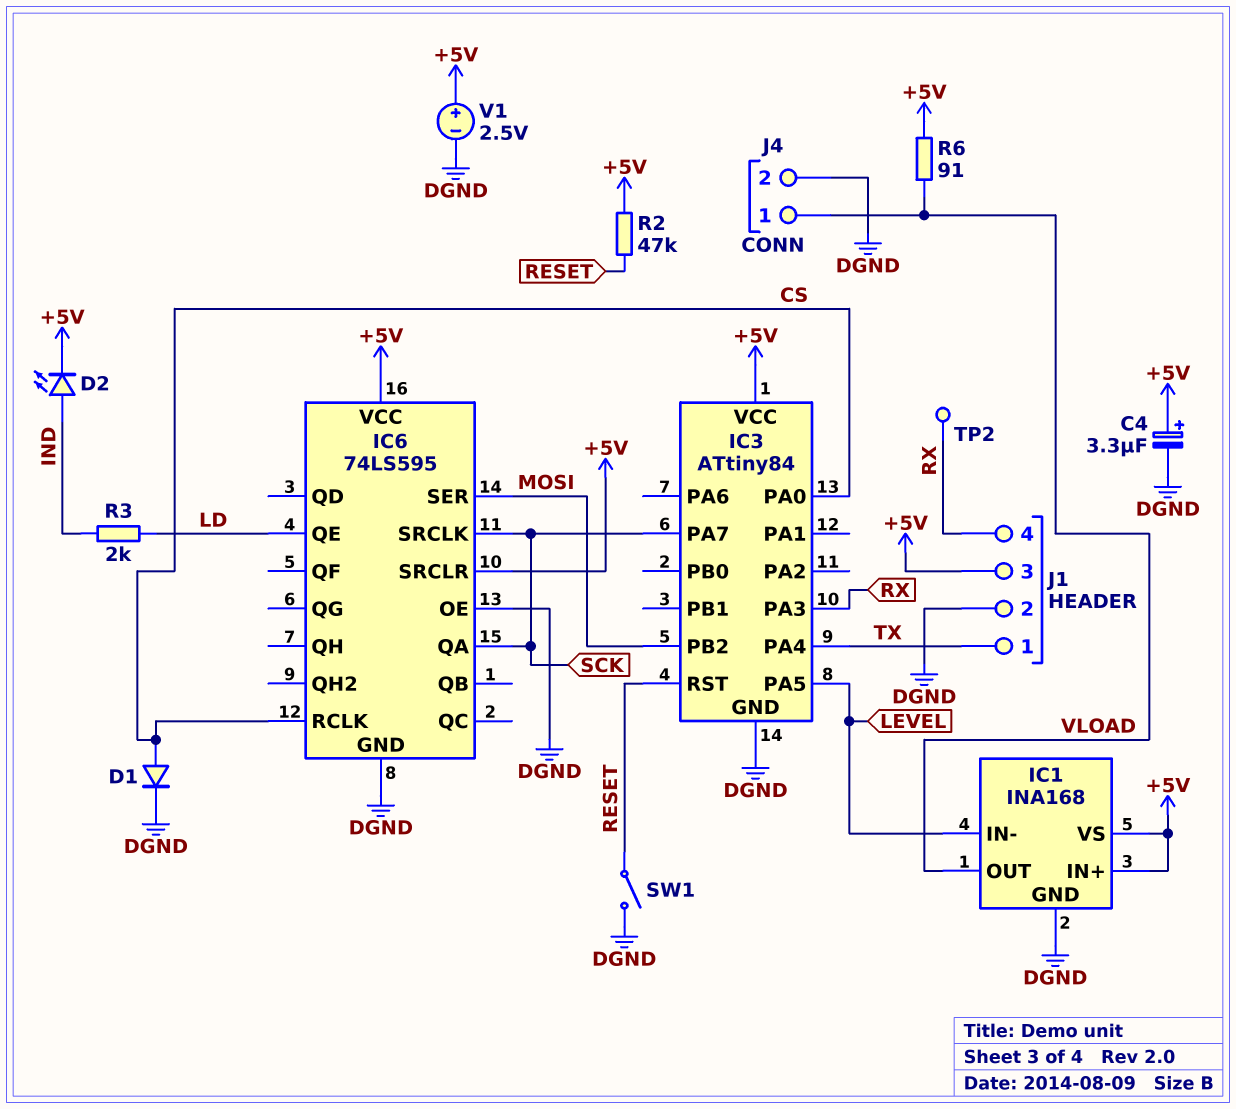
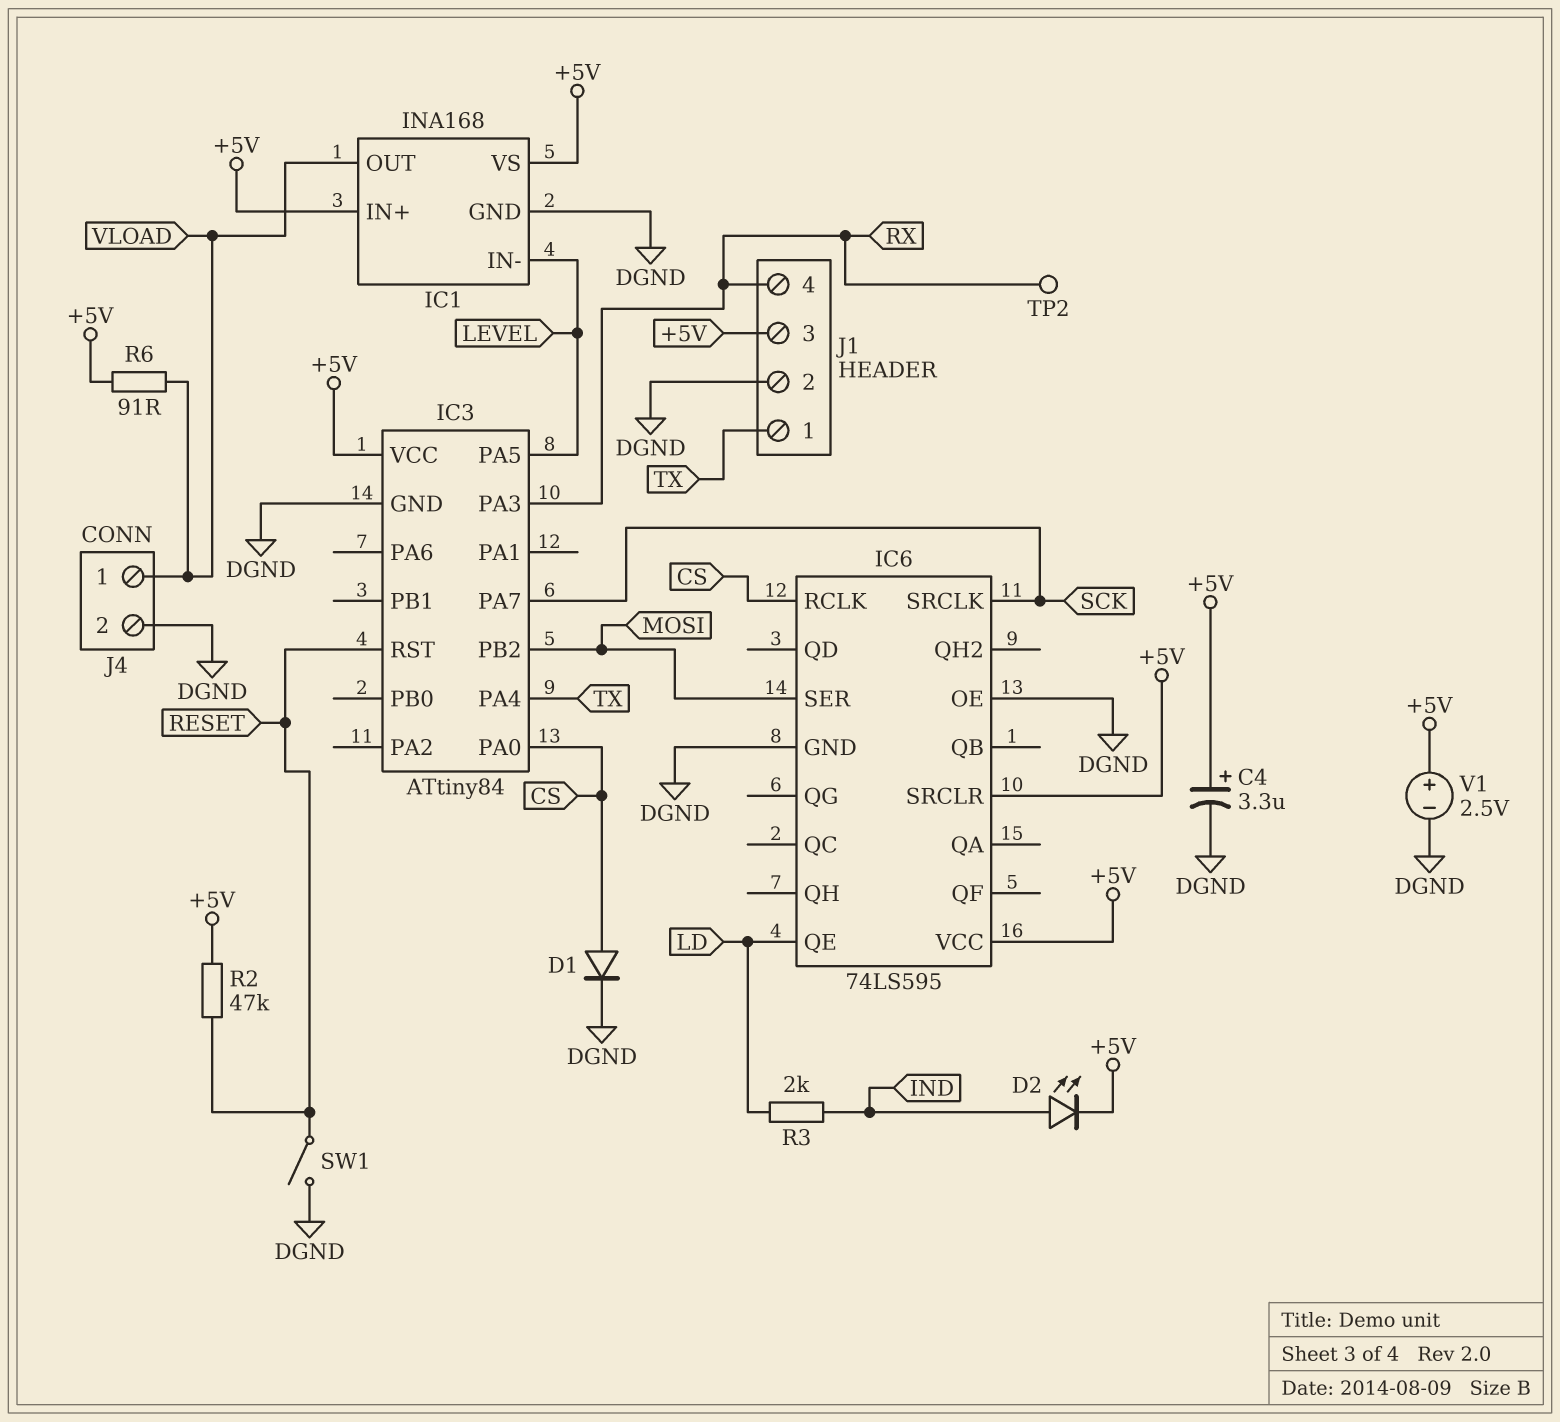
IC6 pin QA: SCK -> none

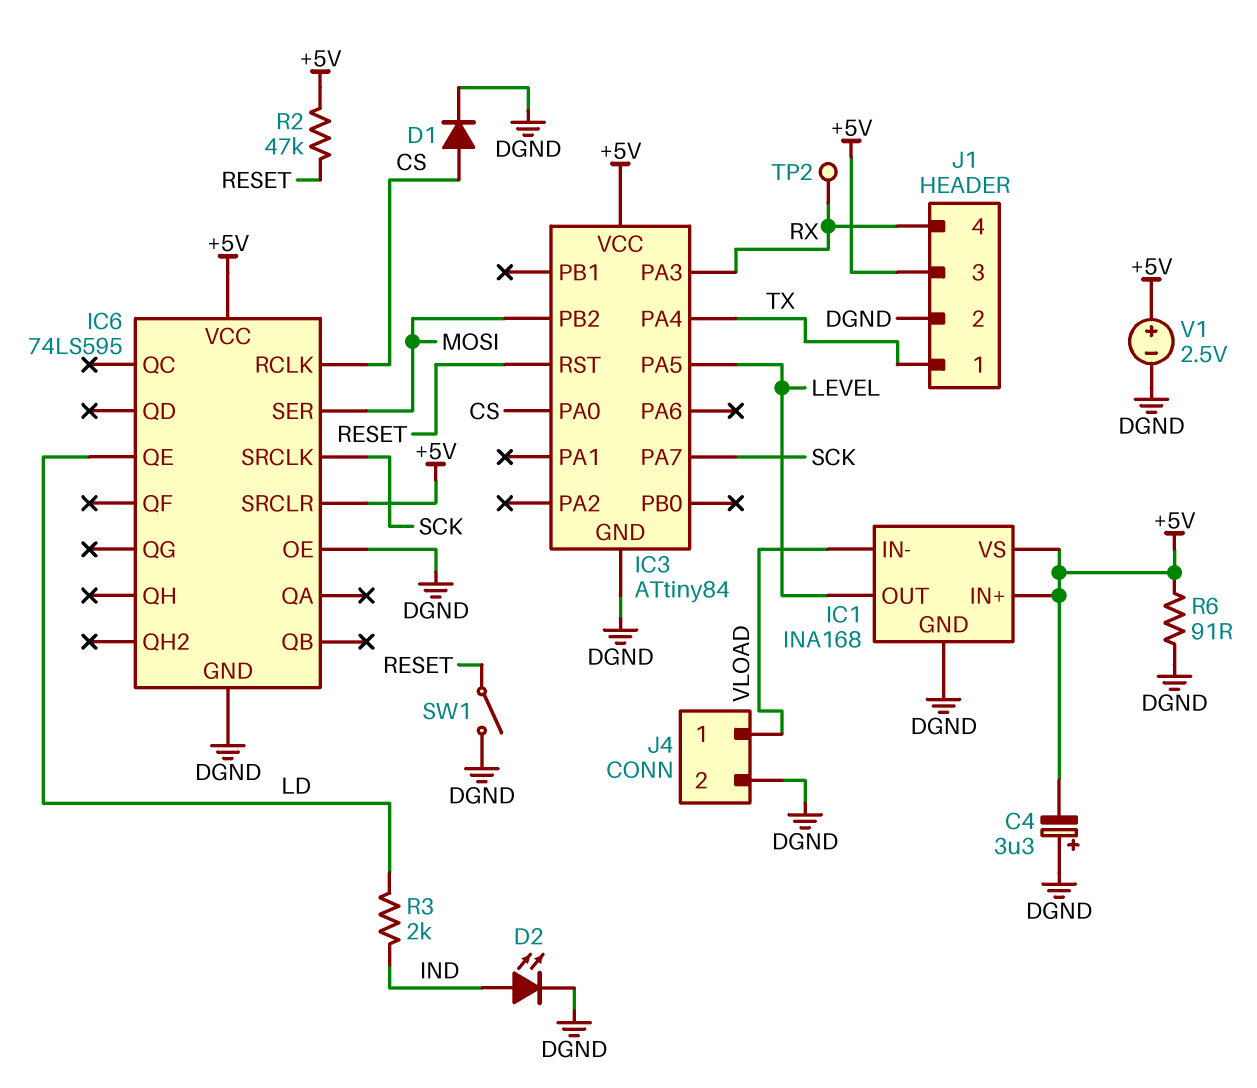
C4: 3.3uF (plus +5V, minus DGND) -> 3.3uF (plus DGND, minus +5V)
D2: LED (A IND, K +5V) -> LED (A IND, K DGND)
IC1 pin IN-: LEVEL -> VLOAD
IC1 pin OUT: VLOAD -> LEVEL
R6: 91 (+5V, VLOAD) -> 91 (+5V, DGND)

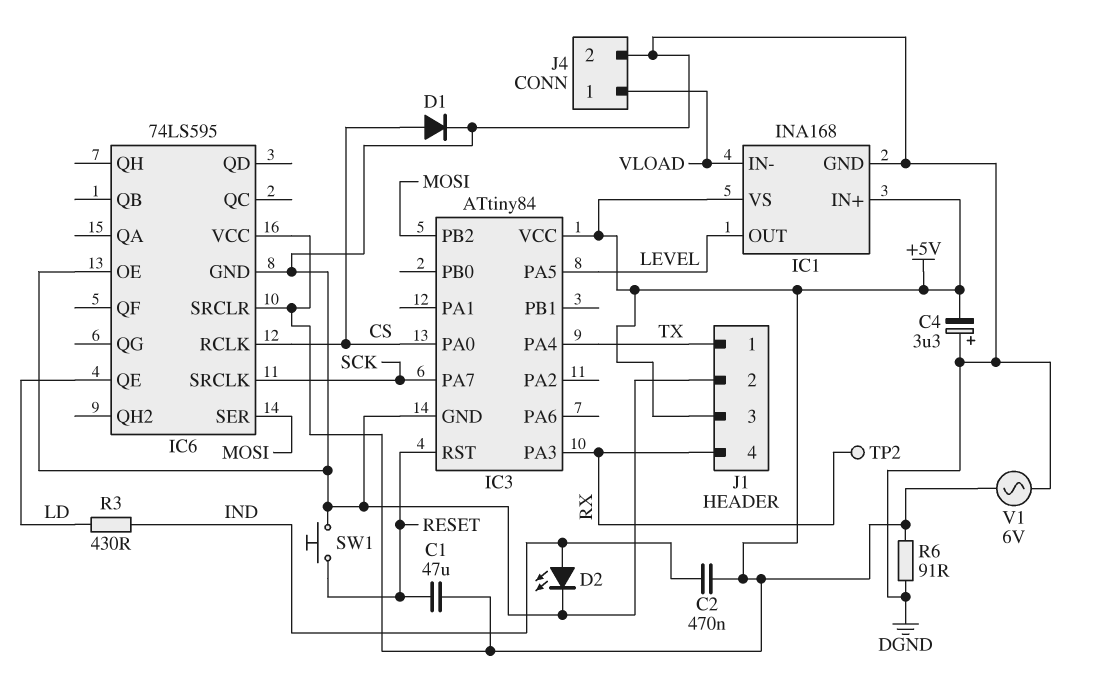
C1: none -> 47uF (+5V, RESET)
C2: none -> 470nF (+5V, IND)
R2: 47k (+5V, RESET) -> none
R3: 2k (IND, LD) -> 430 (IND, LD)
SW1: switch (DGND, RESET) -> button (DGND, RESET)
V1: 2.5V (plus +5V, minus DGND) -> AC 6V (+5V, DGND)

